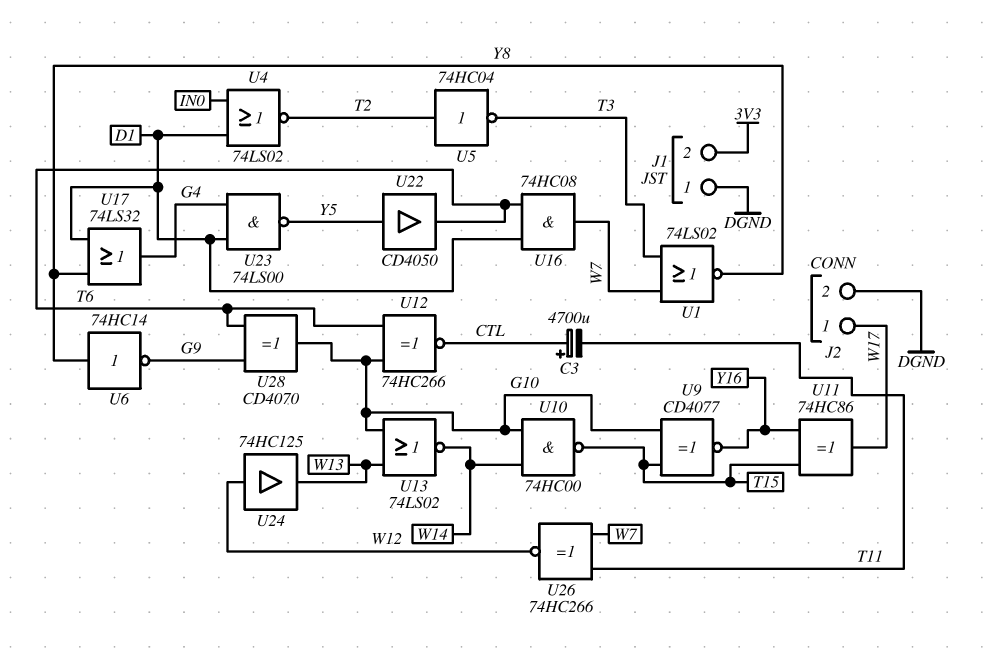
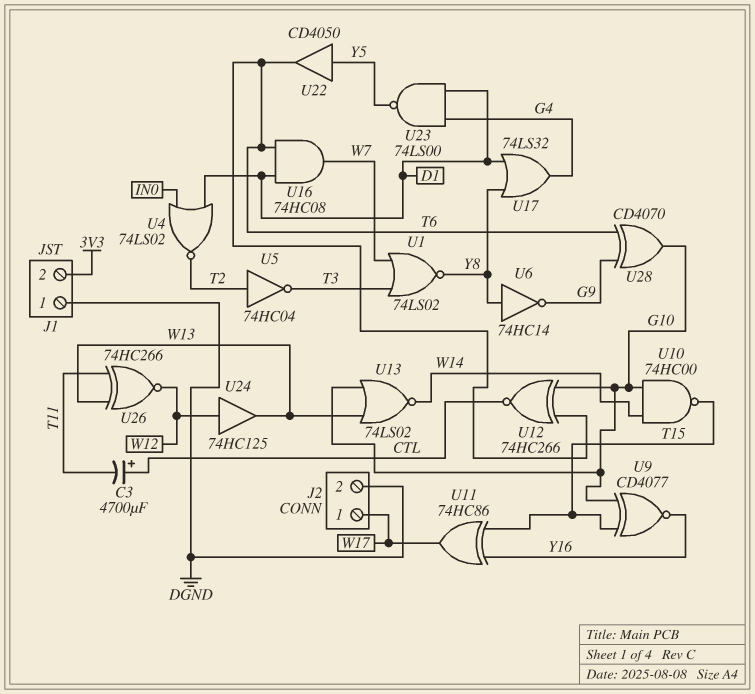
U26: XNOR 74HC266 (in T11, in W7, out W12) -> XNOR 74HC266 (in T11, in W13, out W12)

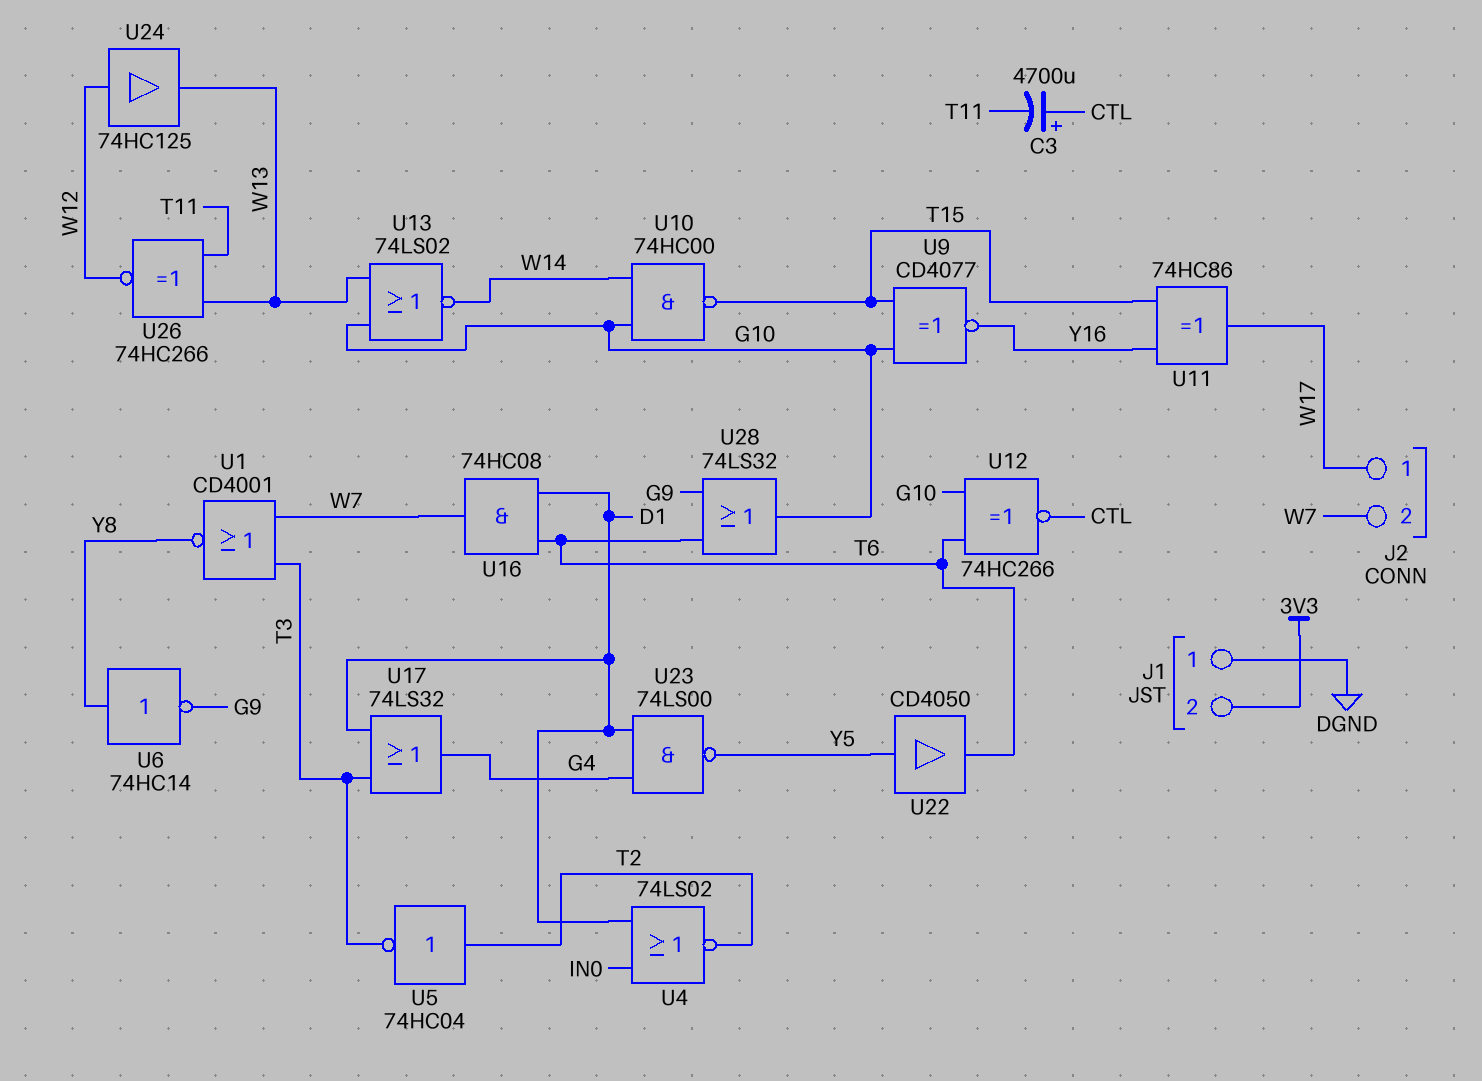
J2 pin 2: DGND -> W7
U1: NOR 74LS02 (in T3, in W7, out Y8) -> NOR CD4001 (in T3, in W7, out Y8)
U17: OR 74LS32 (in D1, in Y8, out G4) -> OR 74LS32 (in D1, in T3, out G4)
U28: XOR CD4070 (in G9, in T6, out G10) -> OR 74LS32 (in G9, in T6, out G10)

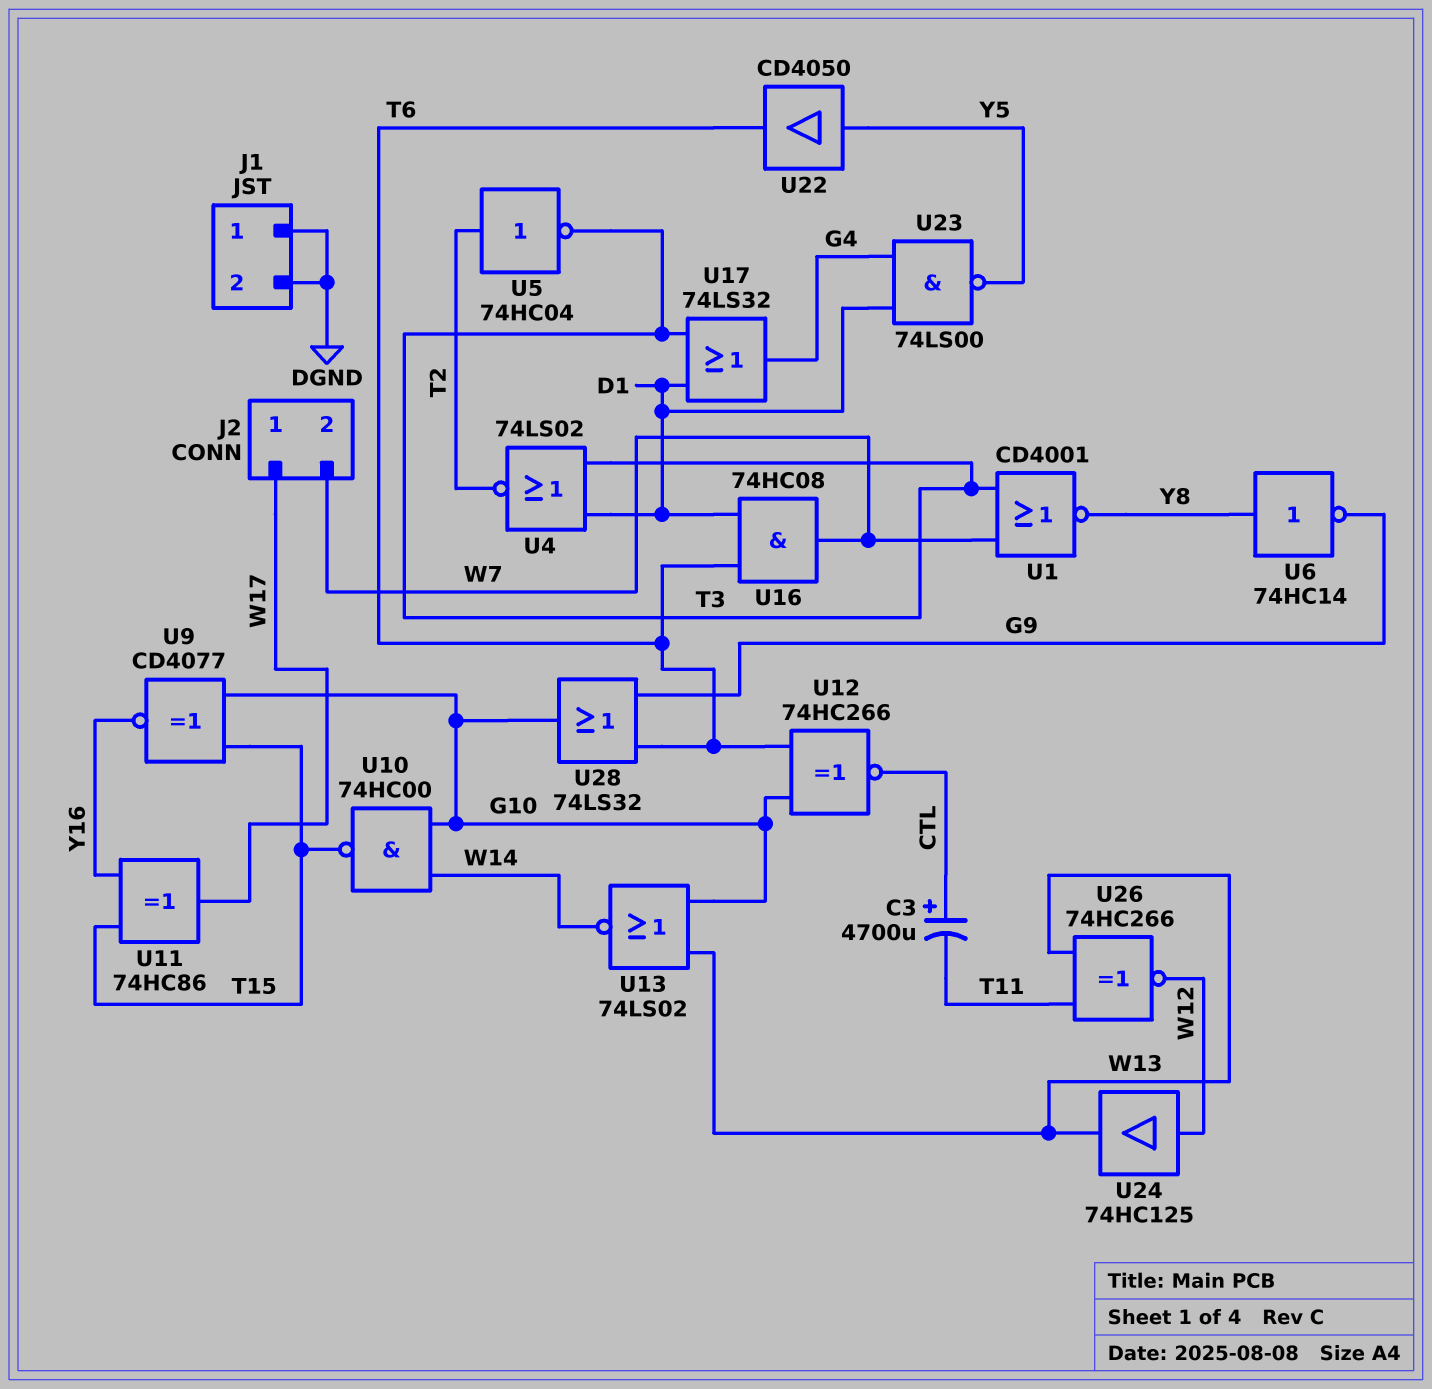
J1 pin 2: 3V3 -> DGND
U4: NOR 74LS02 (in D1, in IN0, out T2) -> NOR 74LS02 (in D1, in T3, out T2)

